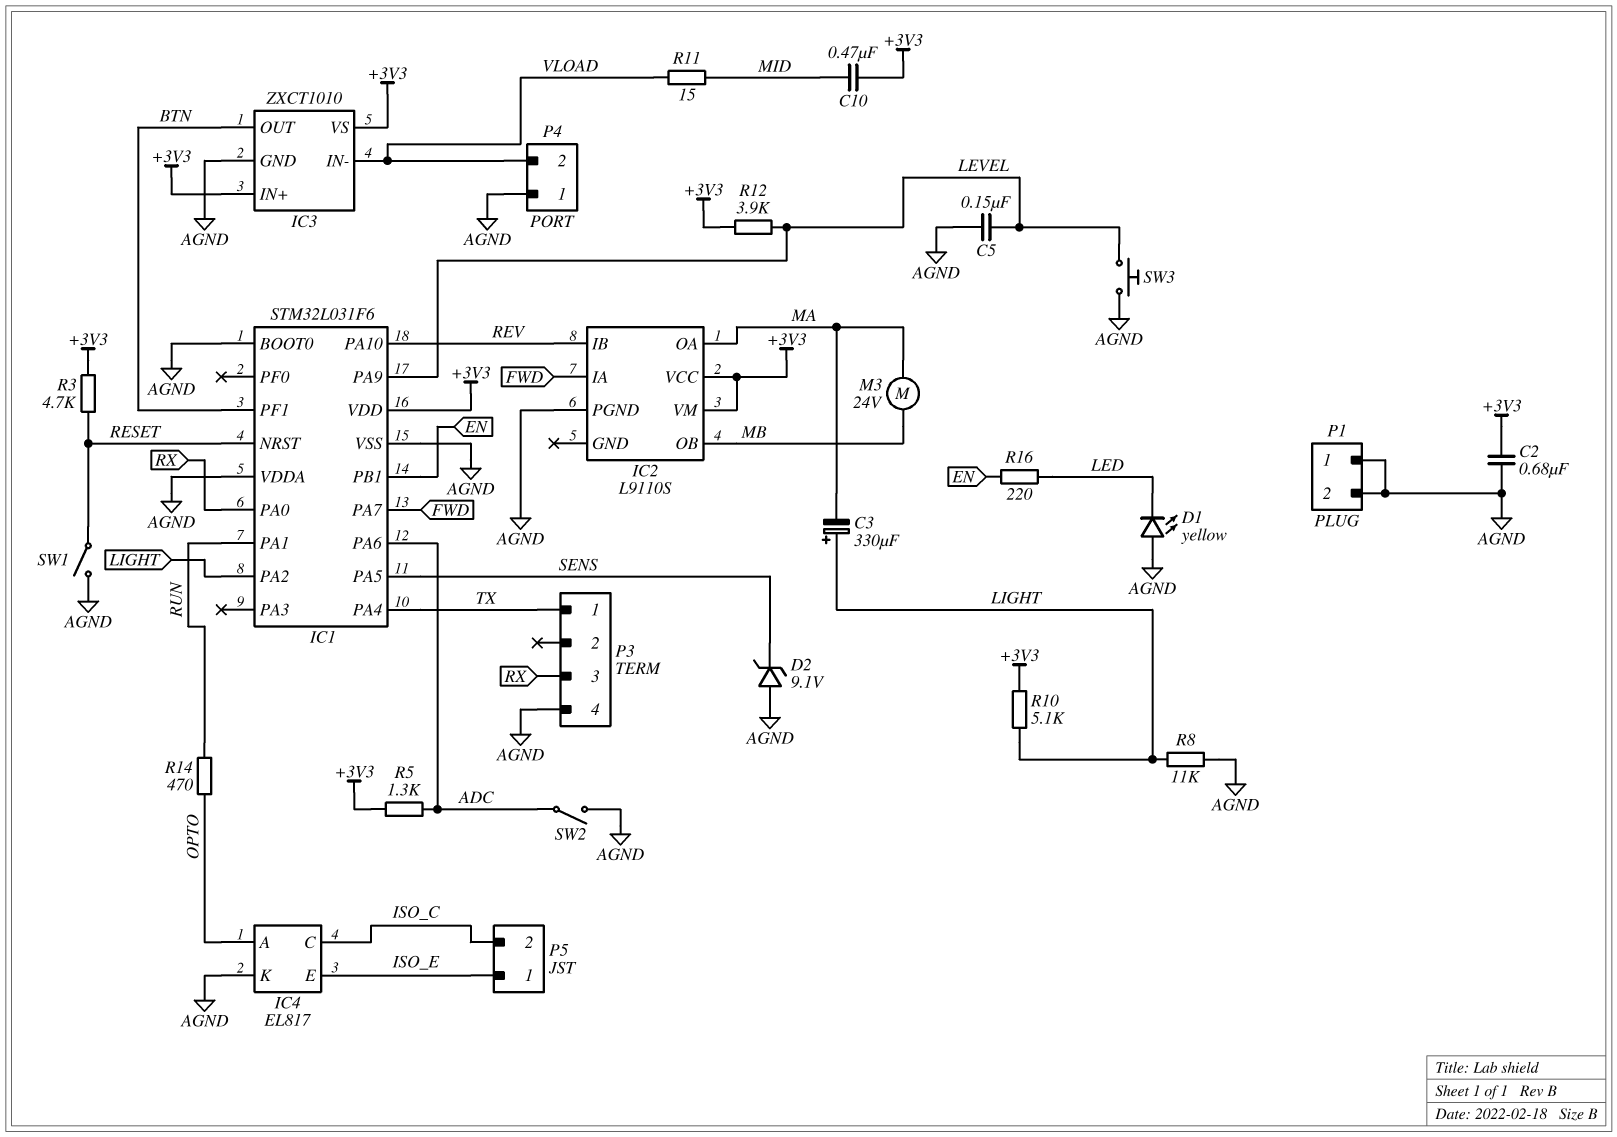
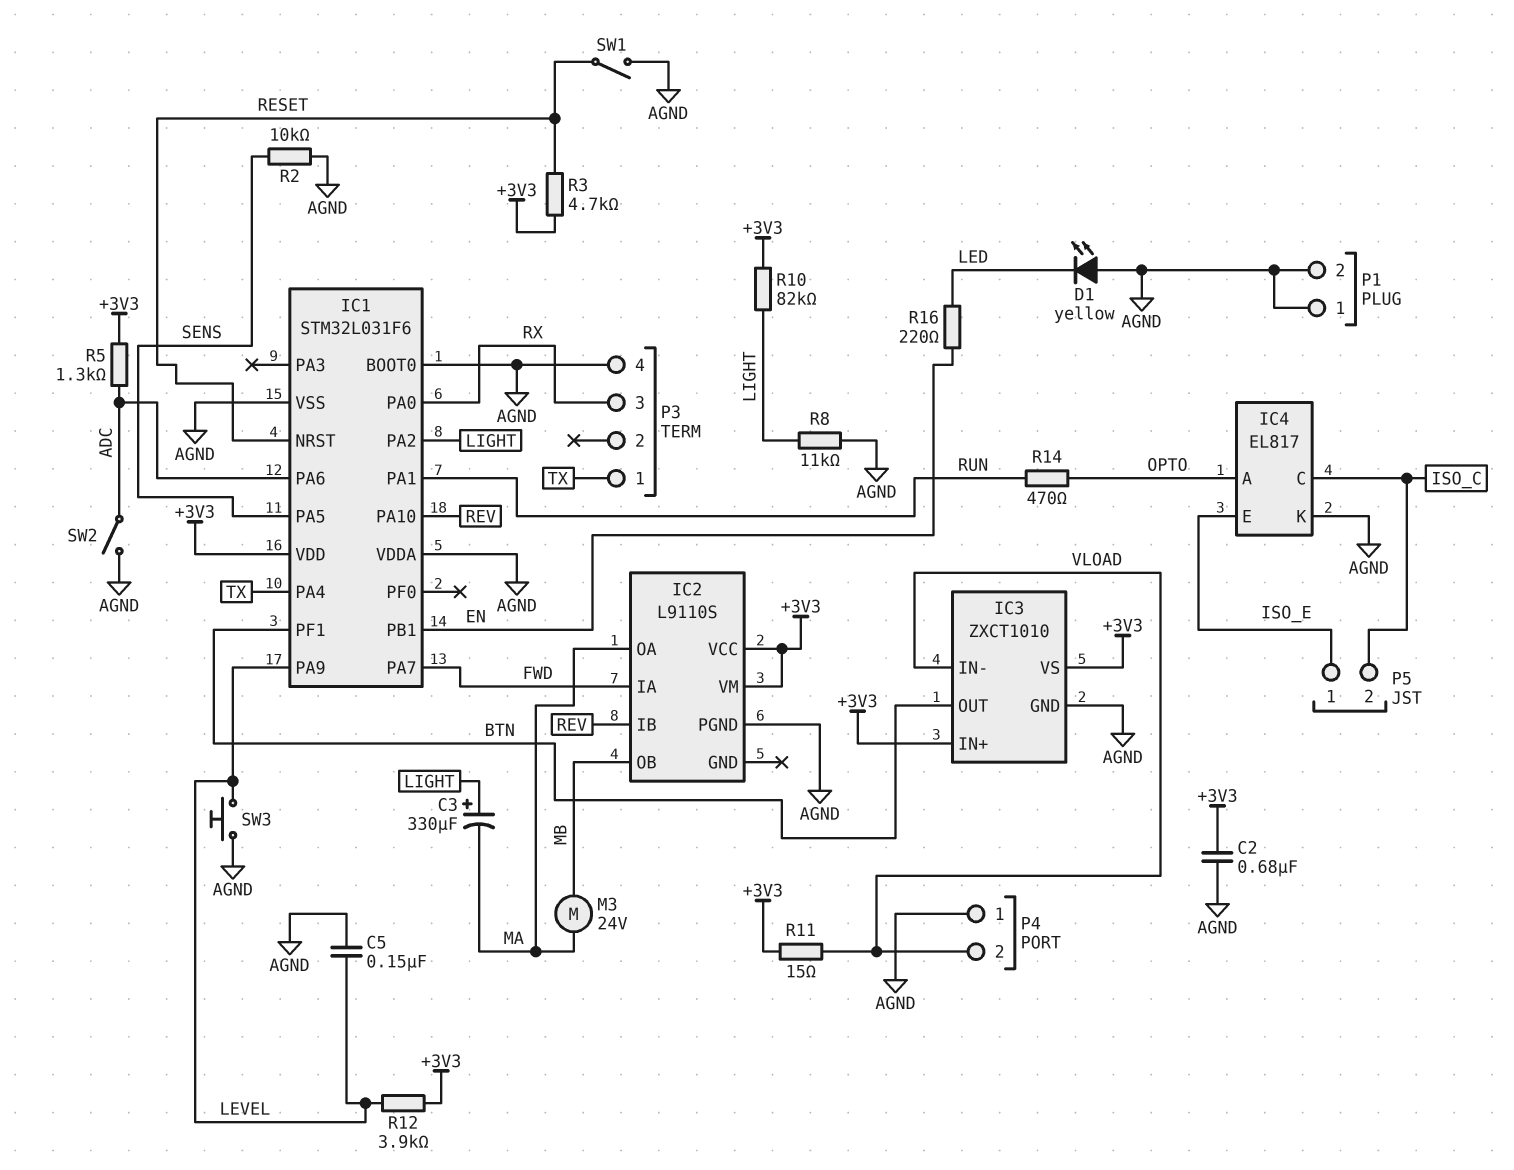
C10: 470nF (+3V3, MID) -> none
D2: zener 9.1V (A AGND, K SENS) -> none
R2: none -> 10k (AGND, SENS)
R10: 5.1k (+3V3, LIGHT) -> 82k (+3V3, LIGHT)
R11: 15 (MID, VLOAD) -> 15 (+3V3, VLOAD)

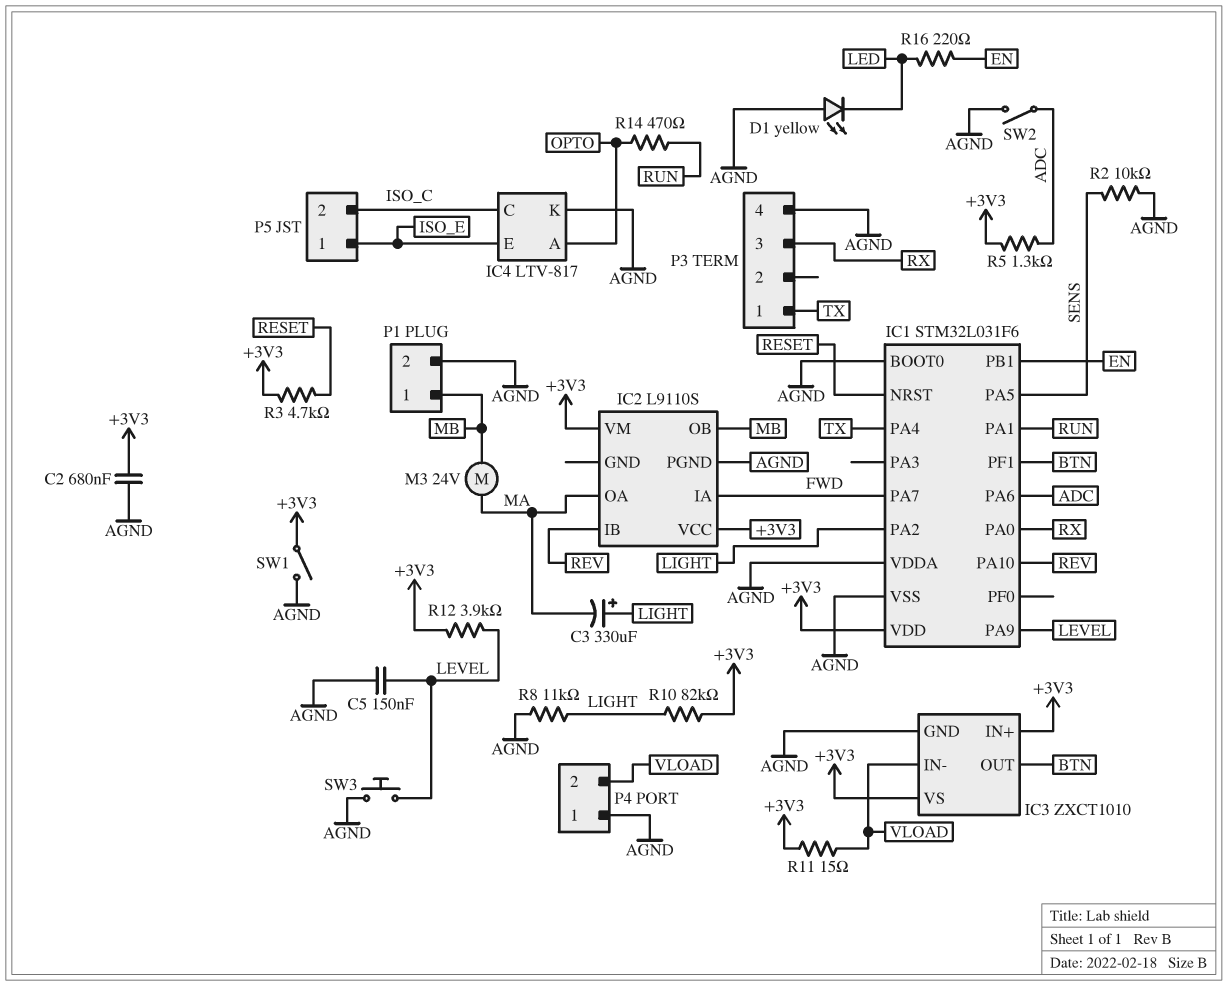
IC4: EL817 -> LTV-817
P1 pin 1: AGND -> MB
SW1: switch (AGND, RESET) -> switch (+3V3, AGND)

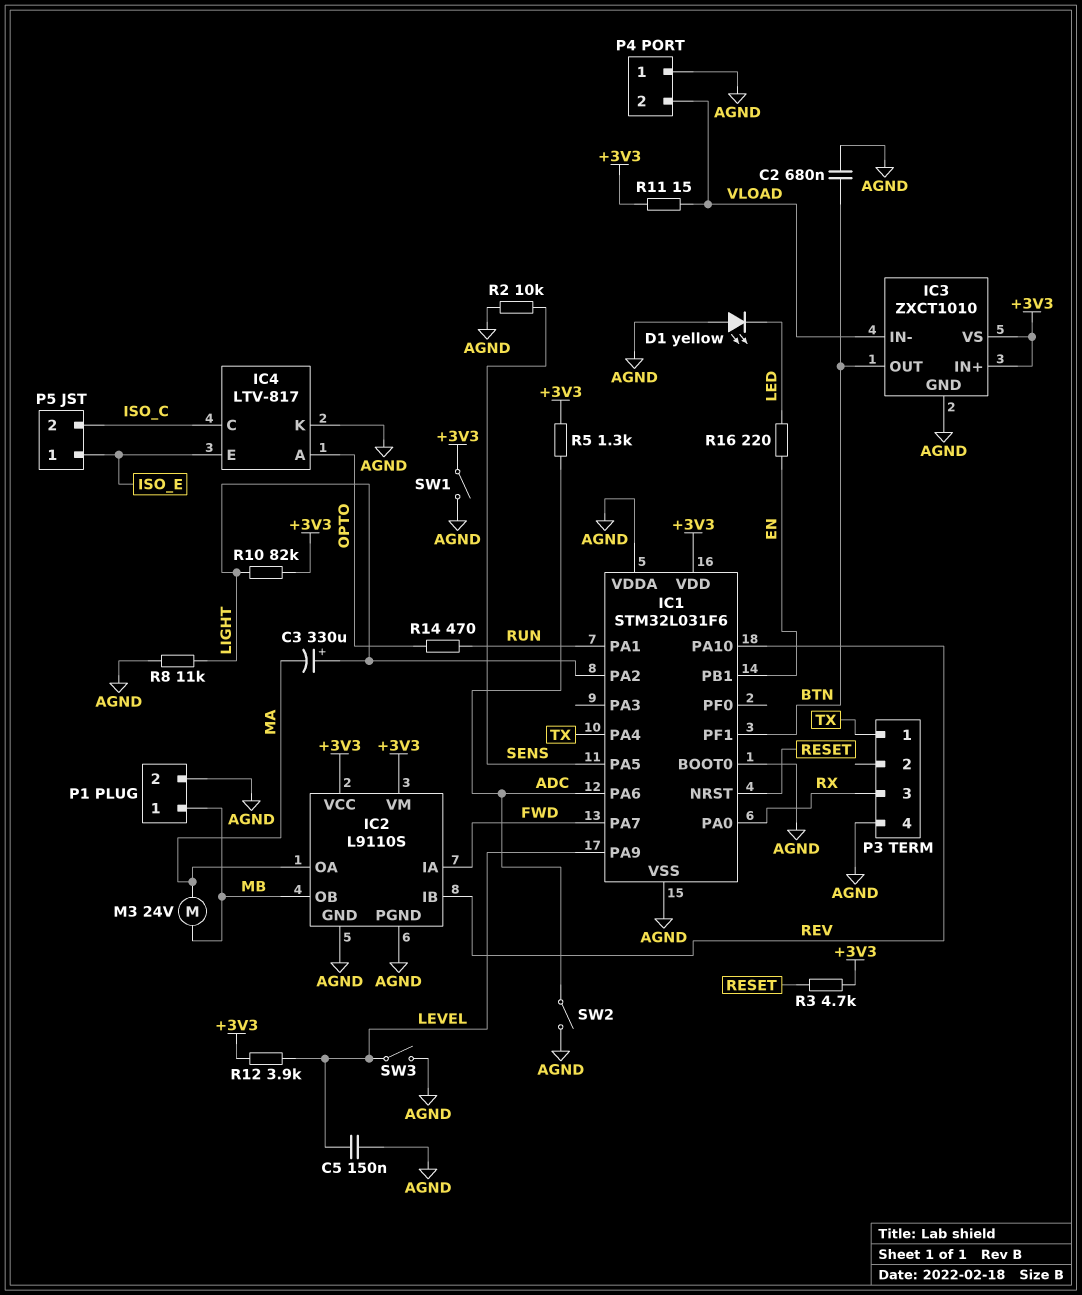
C2: 680nF (+3V3, AGND) -> 680nF (AGND, BTN)
IC2 pin GND: none -> AGND
SW3: button (AGND, LEVEL) -> switch (AGND, LEVEL)

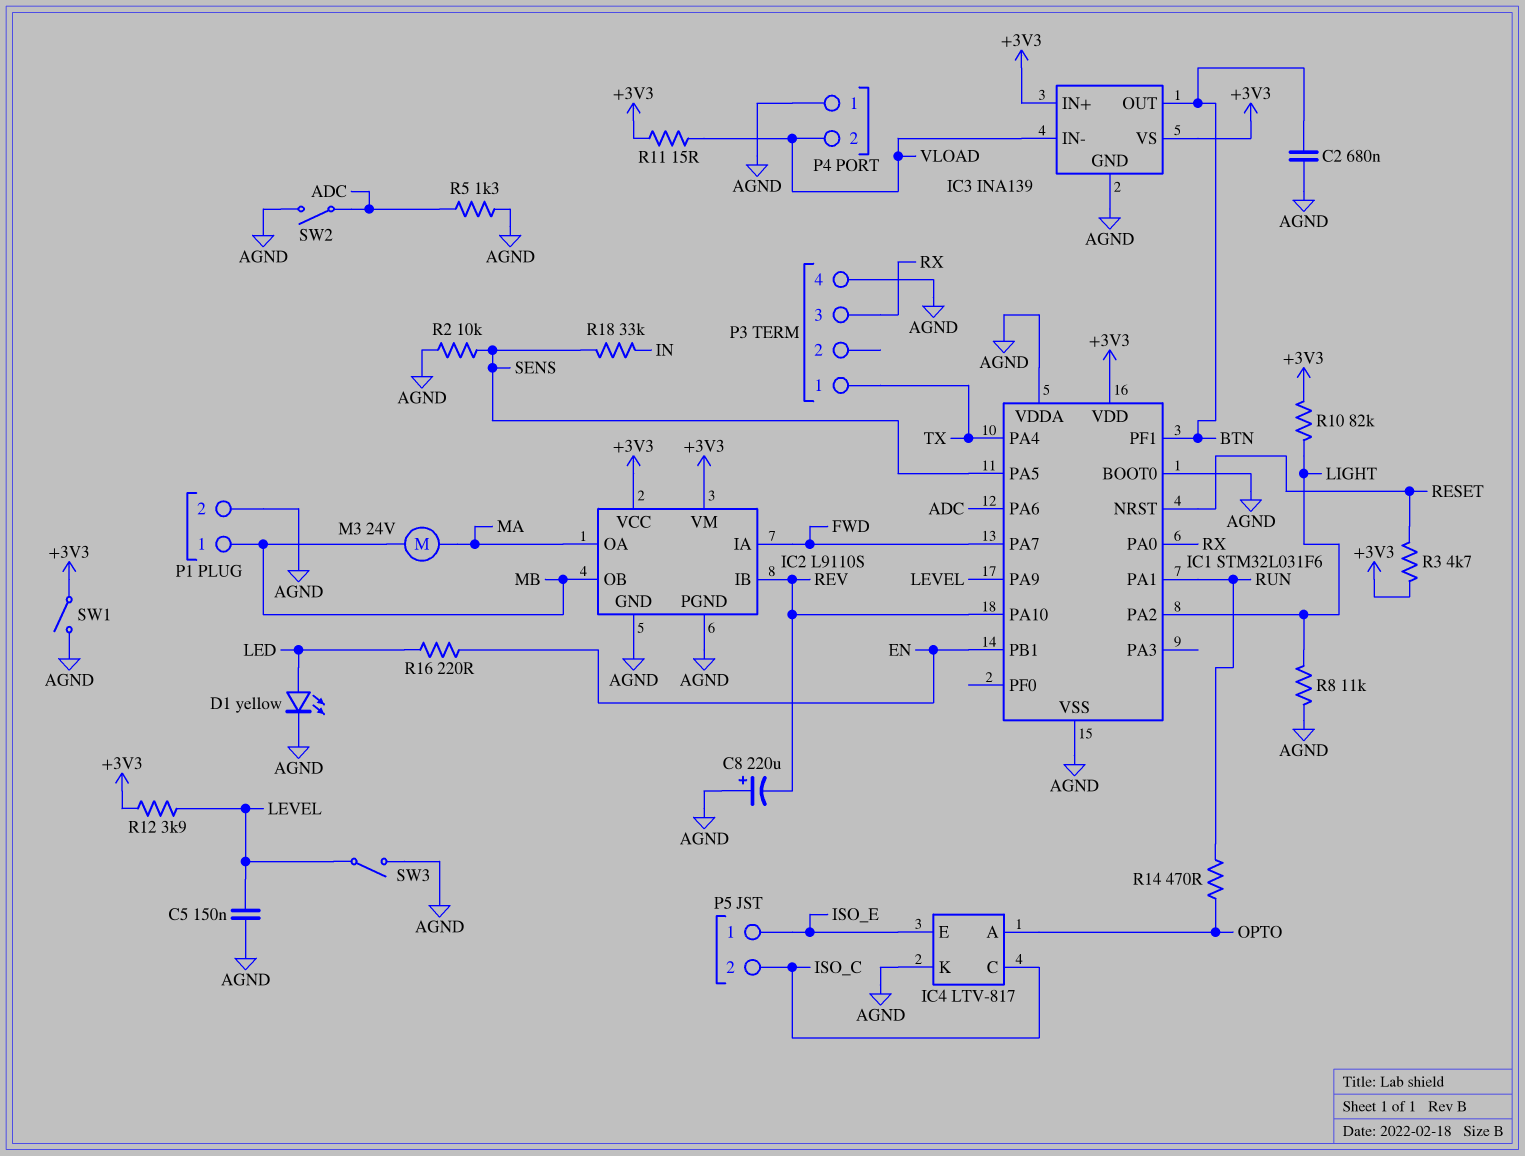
C3: 330uF (plus LIGHT, minus MA) -> none
C8: none -> 220uF (plus AGND, minus REV)
D1: LED yellow (A AGND, K LED) -> LED yellow (A LED, K AGND)
IC3: ZXCT1010 -> INA139
R5: 1.3k (+3V3, ADC) -> 1.3k (ADC, AGND)
R18: none -> 33k (IN, SENS)

